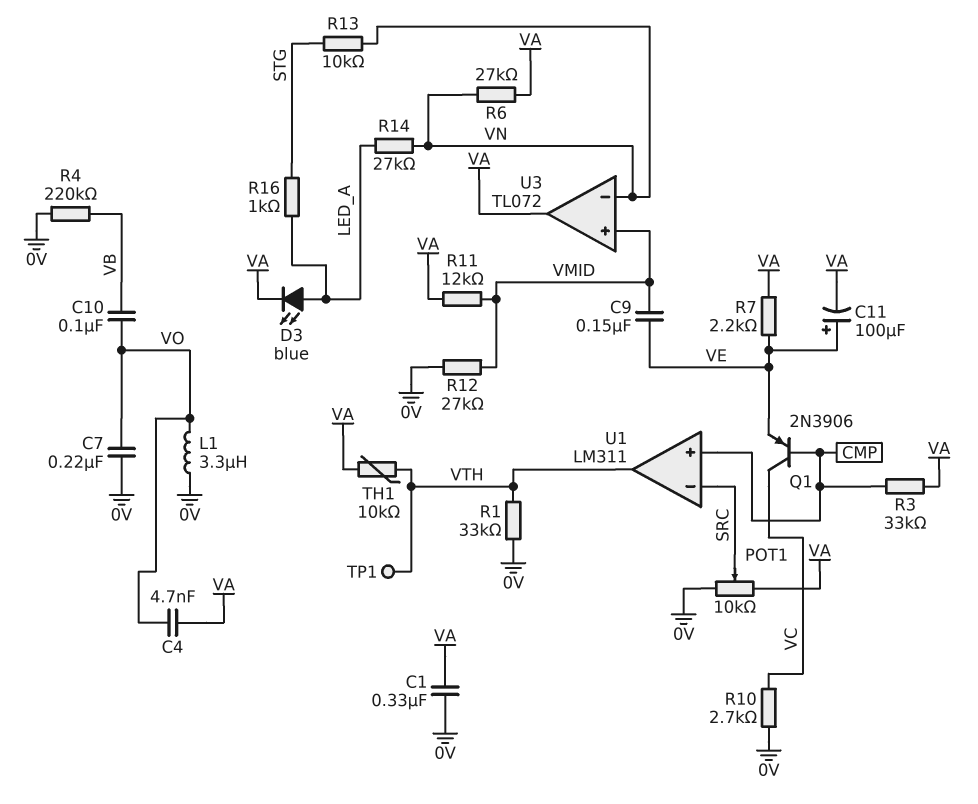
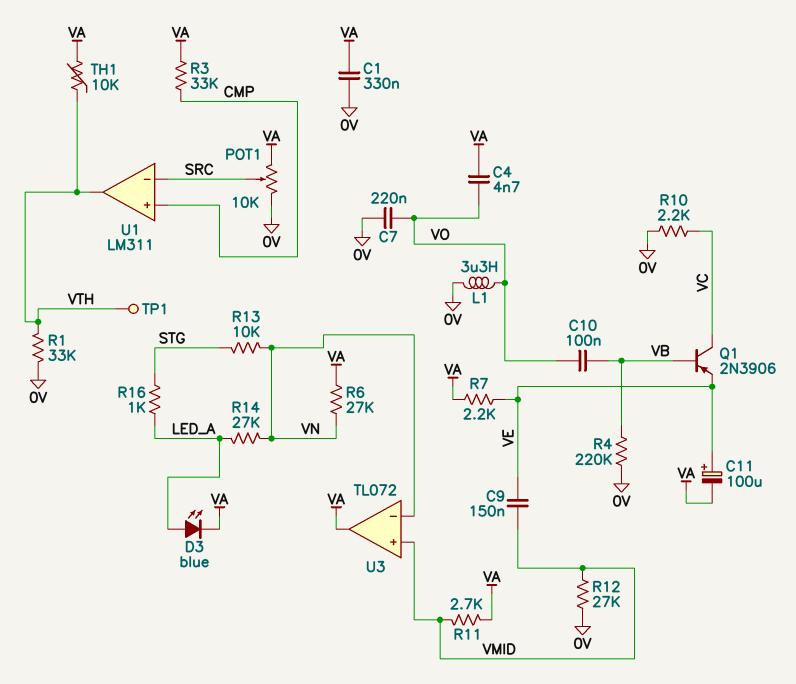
Q1: PNP 2N3906 (B CMP, C VC, E VE) -> PNP 2N3906 (B VB, C VC, E VE)
R10: 2.7k (0V, VC) -> 2.2k (0V, VC)
R11: 12k (VA, VMID) -> 2.7k (VA, VMID)

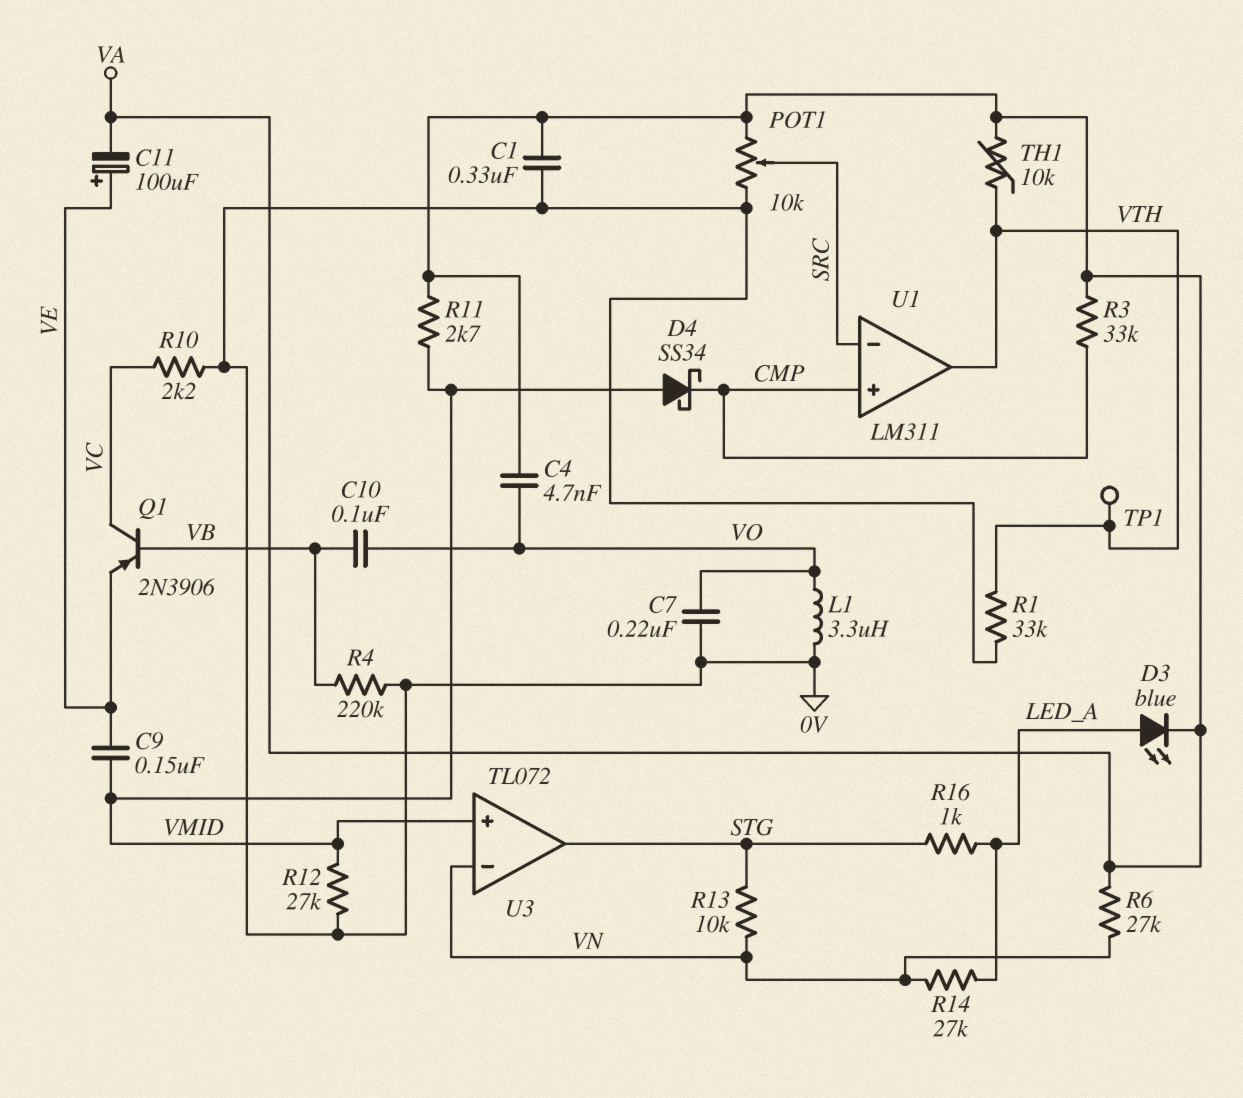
D4: none -> schottky SS34 (A VMID, K CMP)
R7: 2.2k (VA, VE) -> none
U3 pin out: VA -> STG

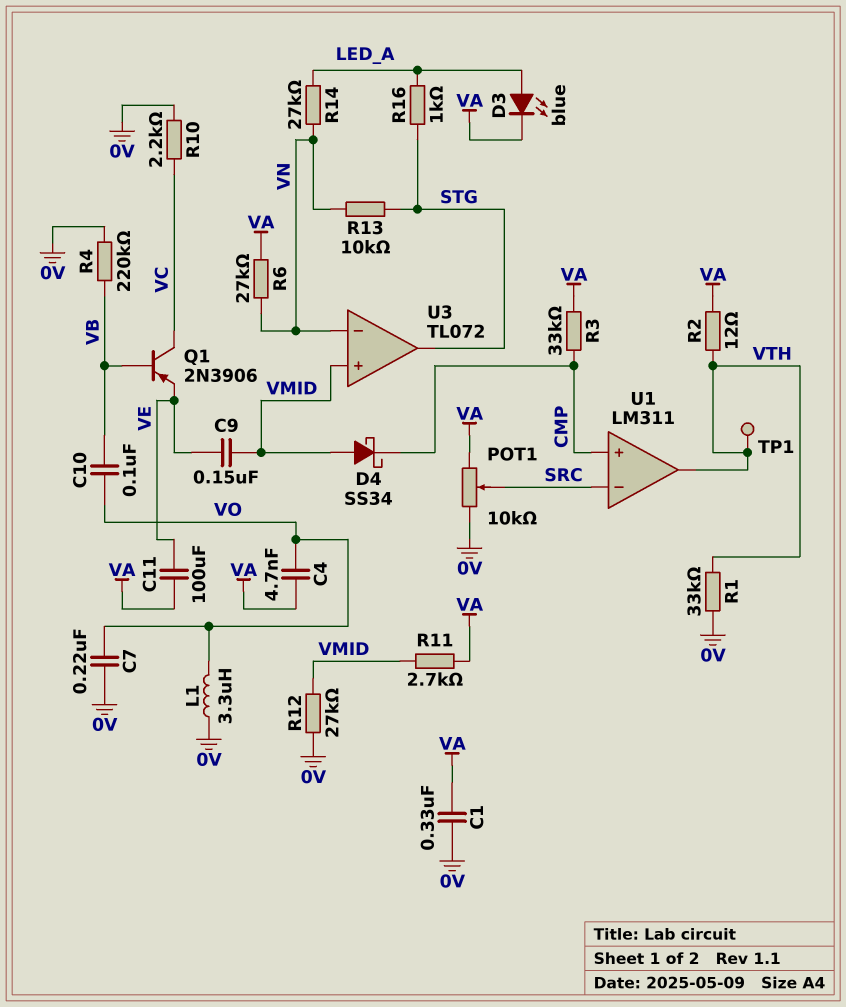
C11: 100uF (plus VE, minus VA) -> 100uF (VA, VE)
R2: none -> 12 (VA, VTH)
TH1: 10k (VA, VTH) -> none

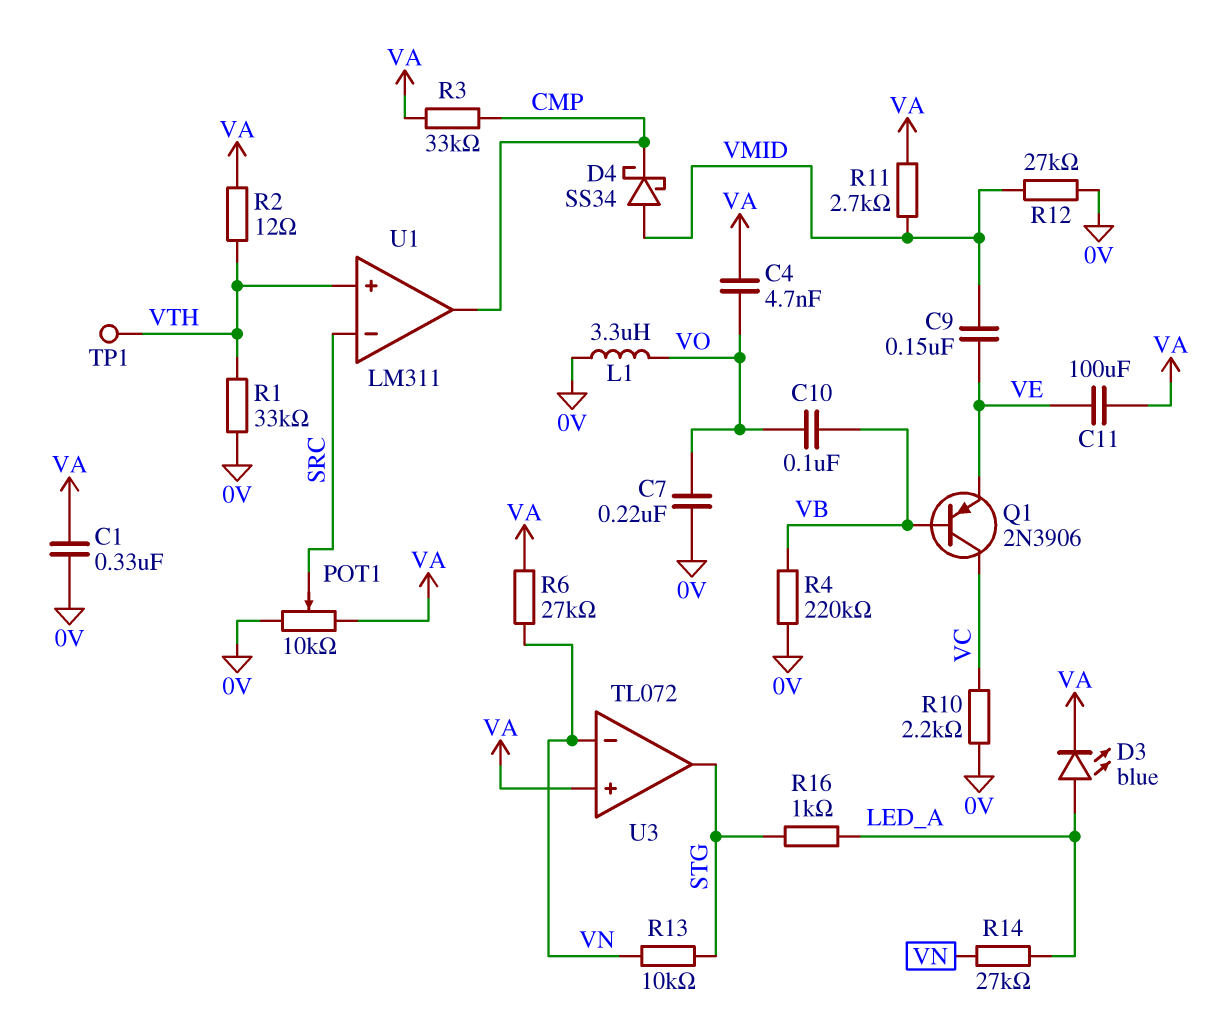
U1 pin in+: CMP -> VTH
U1 pin out: VTH -> CMP
U3 pin in+: VMID -> VA

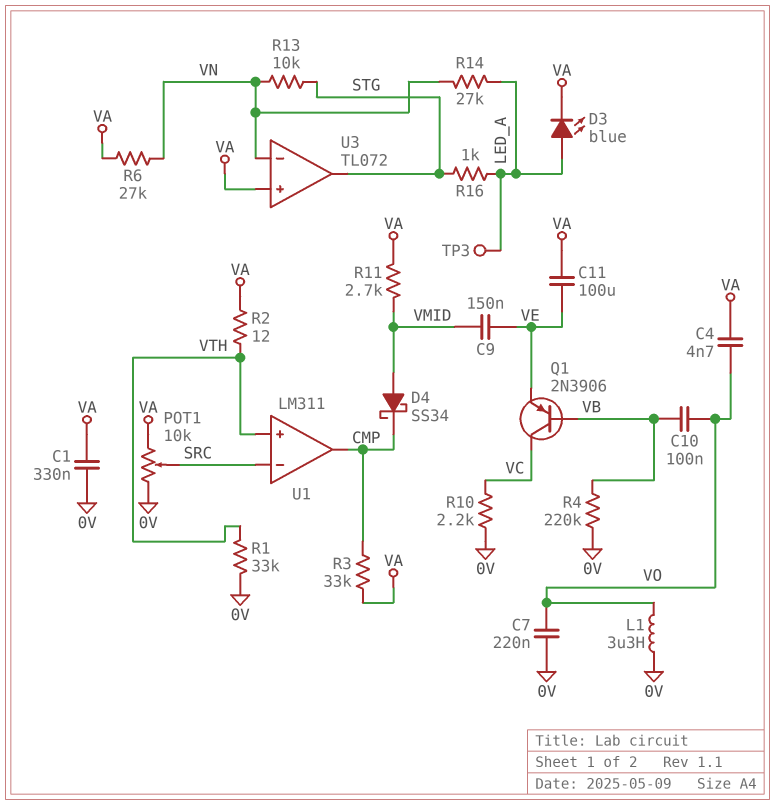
R12: 27k (0V, VMID) -> none
TP1: test point (VTH) -> none
TP3: none -> test point (LED_A)

